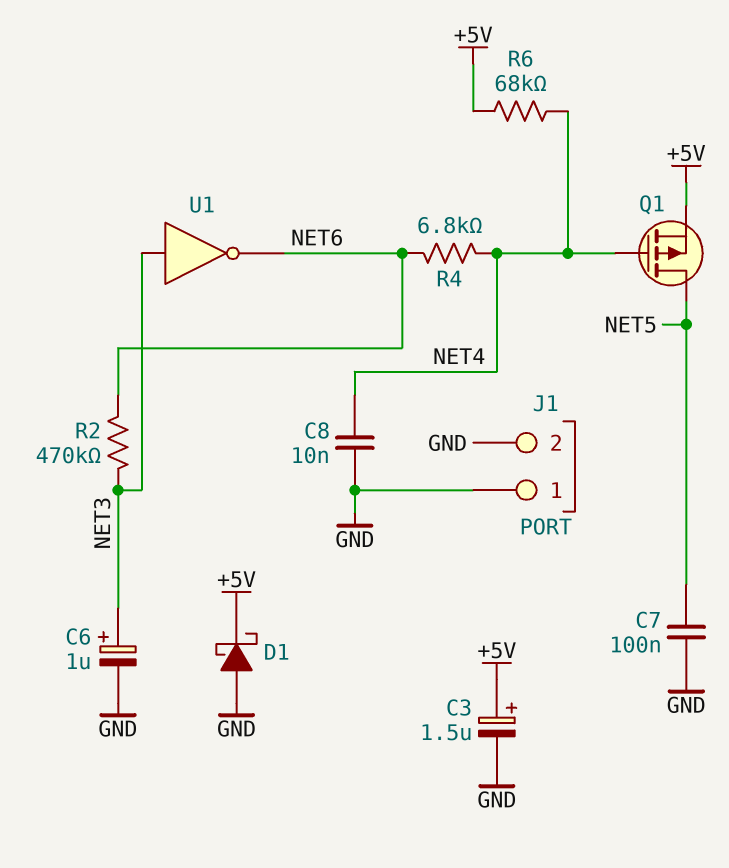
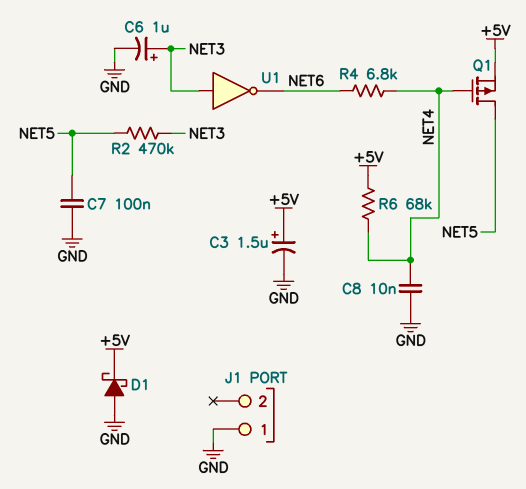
J1 pin 2: GND -> none
R2: 470k (NET3, NET6) -> 470k (NET3, NET5)

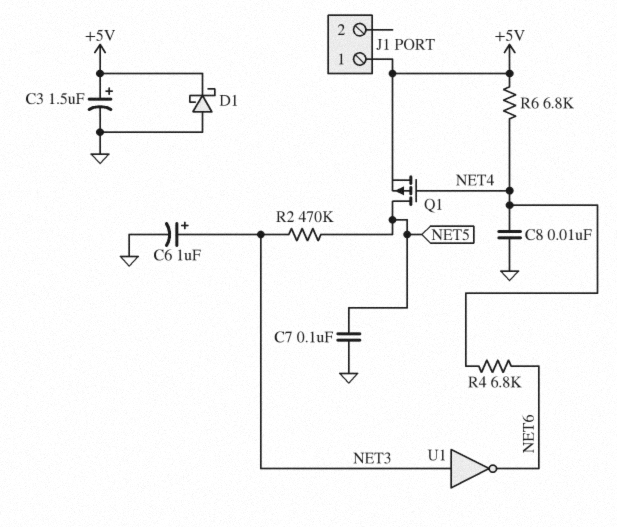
J1 pin 1: GND -> +5V
R6: 68k (+5V, NET4) -> 6.8k (+5V, NET4)

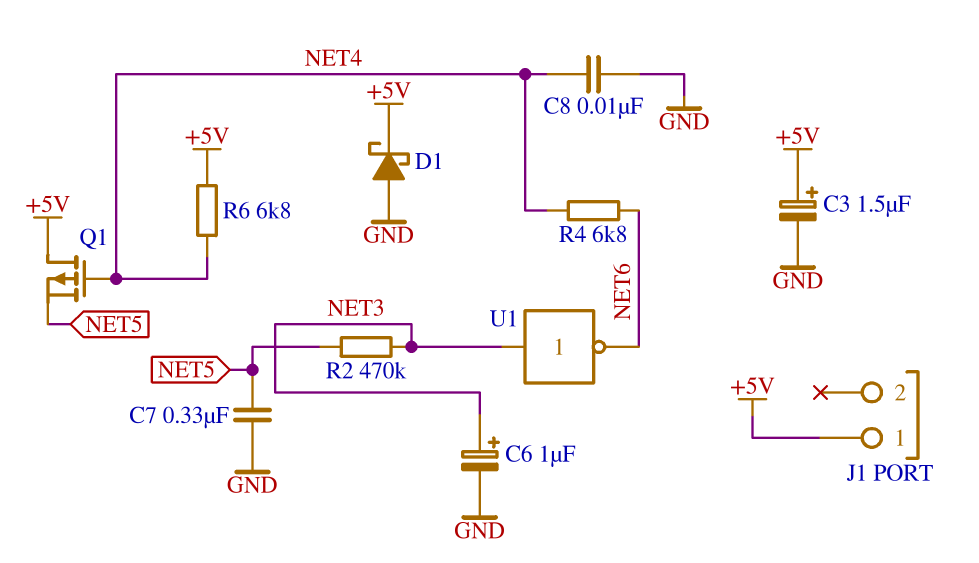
C7: 100nF (GND, NET5) -> 330nF (GND, NET5)
Q1: PMOS (G NET4, D NET5, S +5V) -> PMOS (G NET4, D +5V, S NET5)

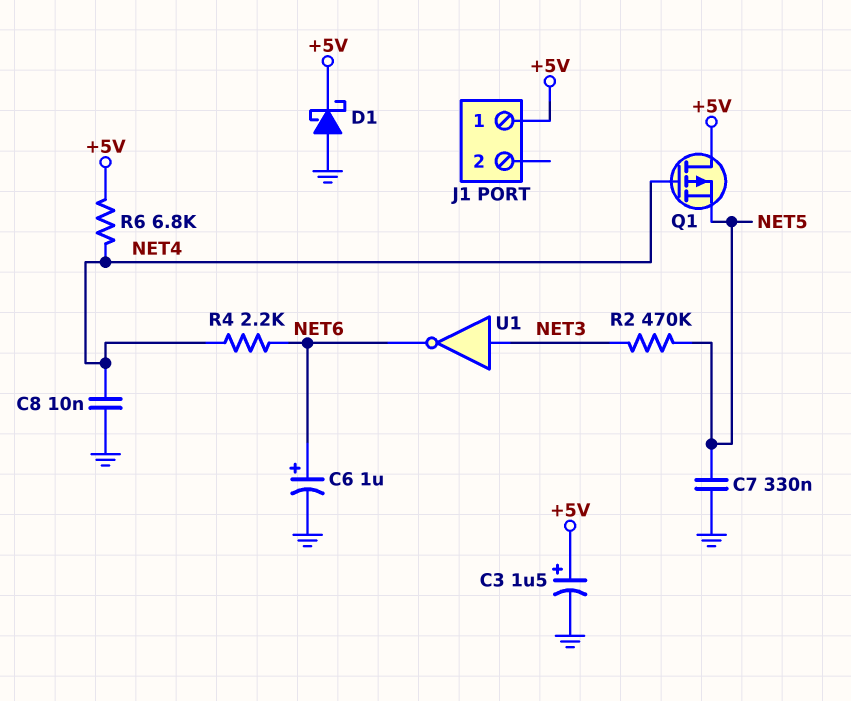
C6: 1uF (plus NET3, minus GND) -> 1uF (plus NET6, minus GND)
R4: 6.8k (NET4, NET6) -> 2.2k (NET4, NET6)

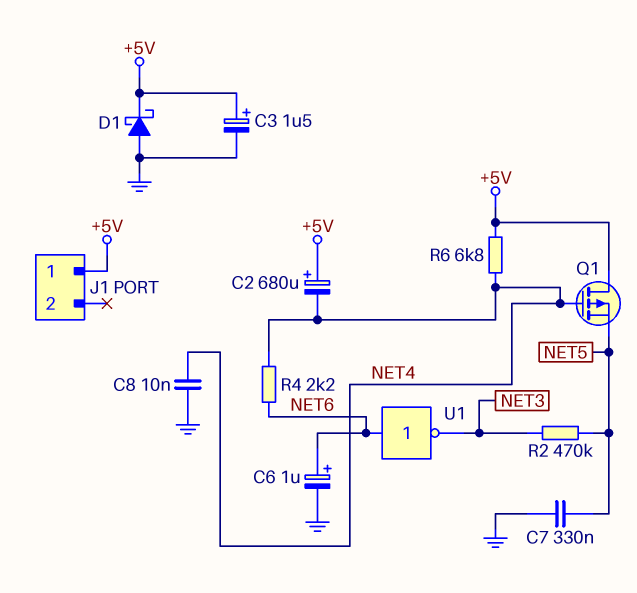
C2: none -> 680uF (plus +5V, minus NET4)
U1: NOT (in NET3, out NET6) -> NOT (in NET6, out NET3)

